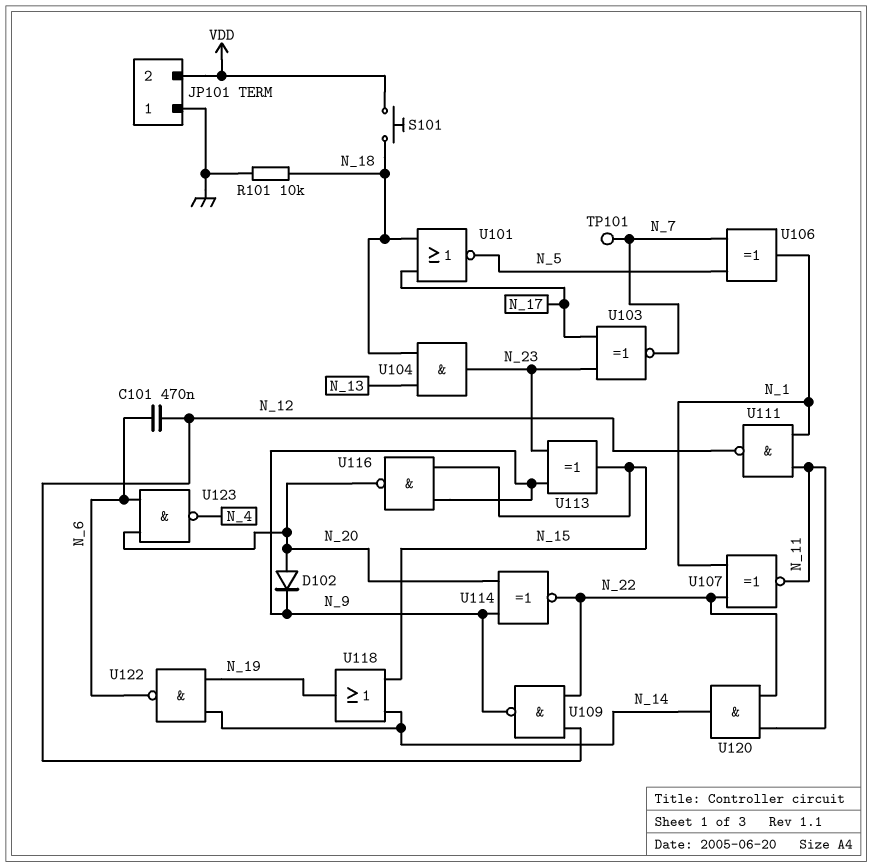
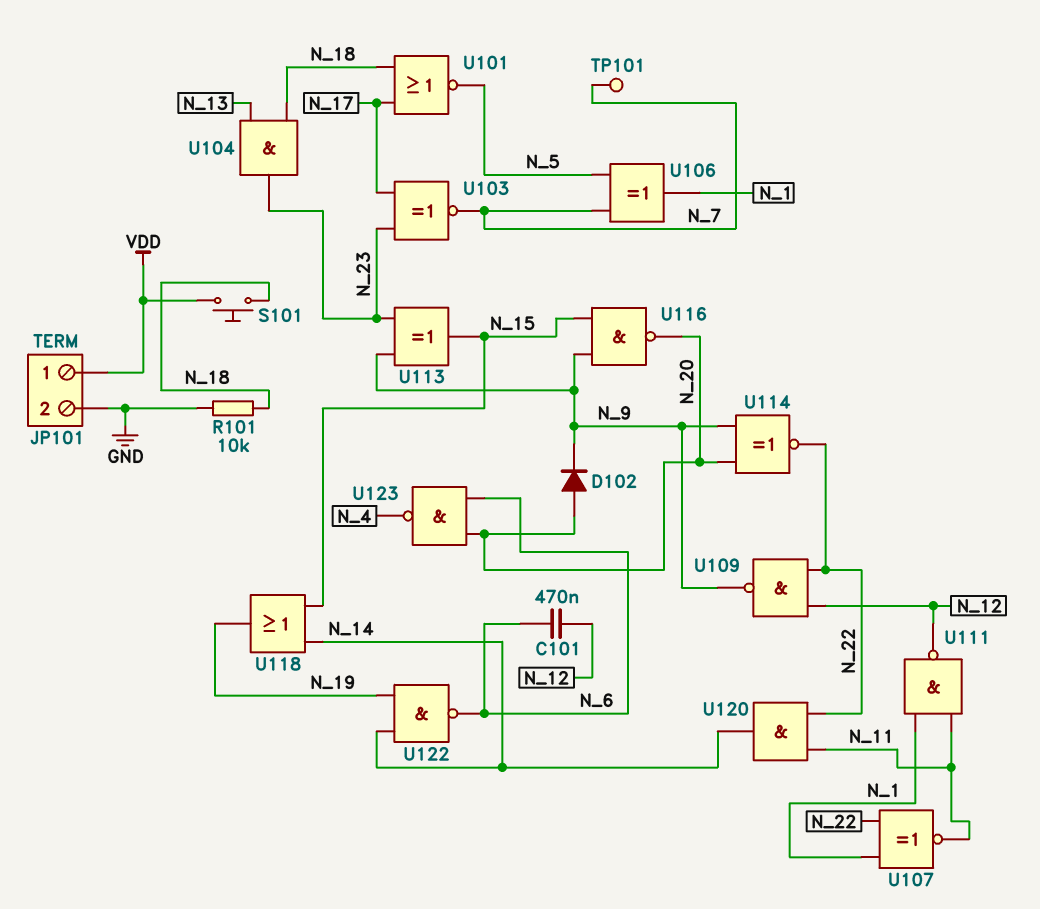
JP101 pin 1: GND -> VDD
JP101 pin 2: VDD -> GND

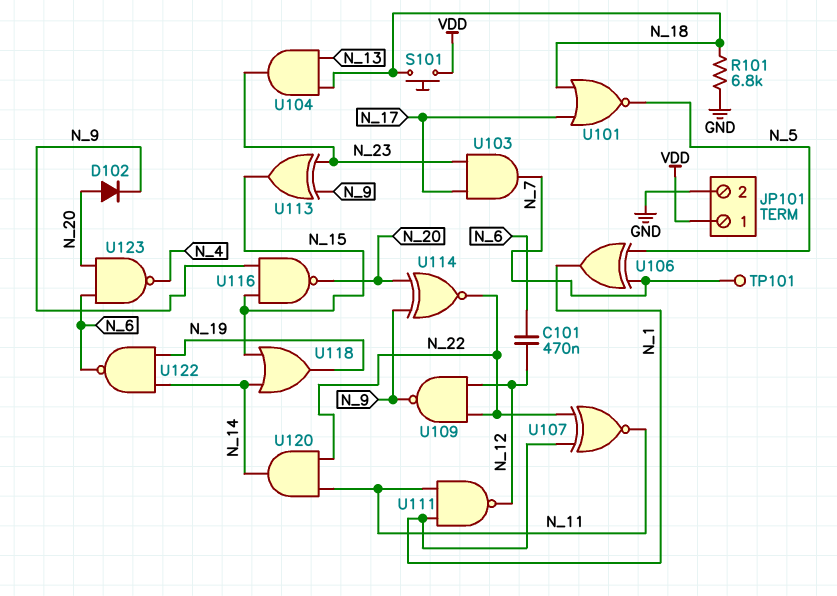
R101: 10k (GND, N_18) -> 6.8k (GND, N_18)
U103: XNOR (in N_17, in N_23, out N_7) -> AND (in N_17, in N_23, out N_7)

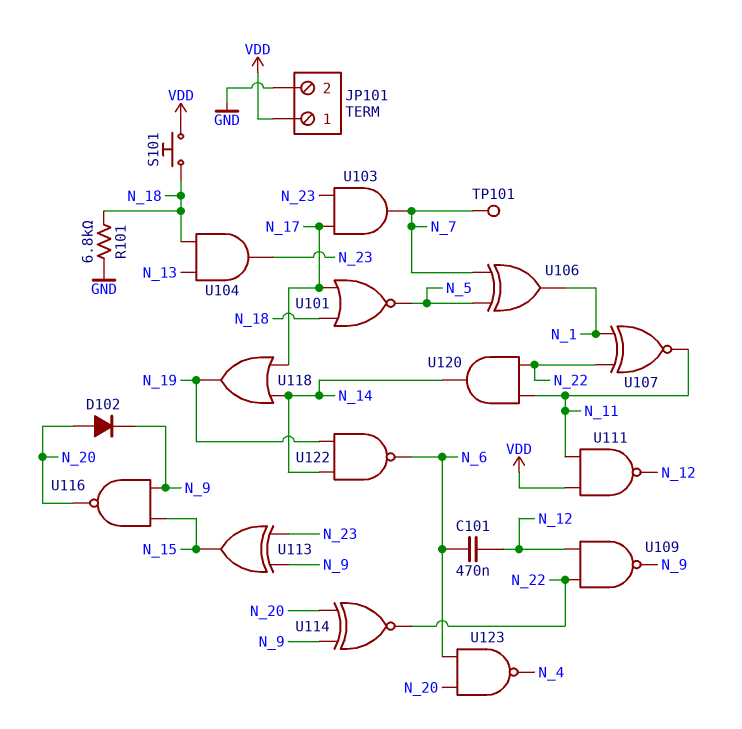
U111: NAND (in N_1, in N_11, out N_12) -> NAND (in N_11, in VDD, out N_12)
U118: OR (in N_14, in N_15, out N_19) -> OR (in N_14, in N_17, out N_19)

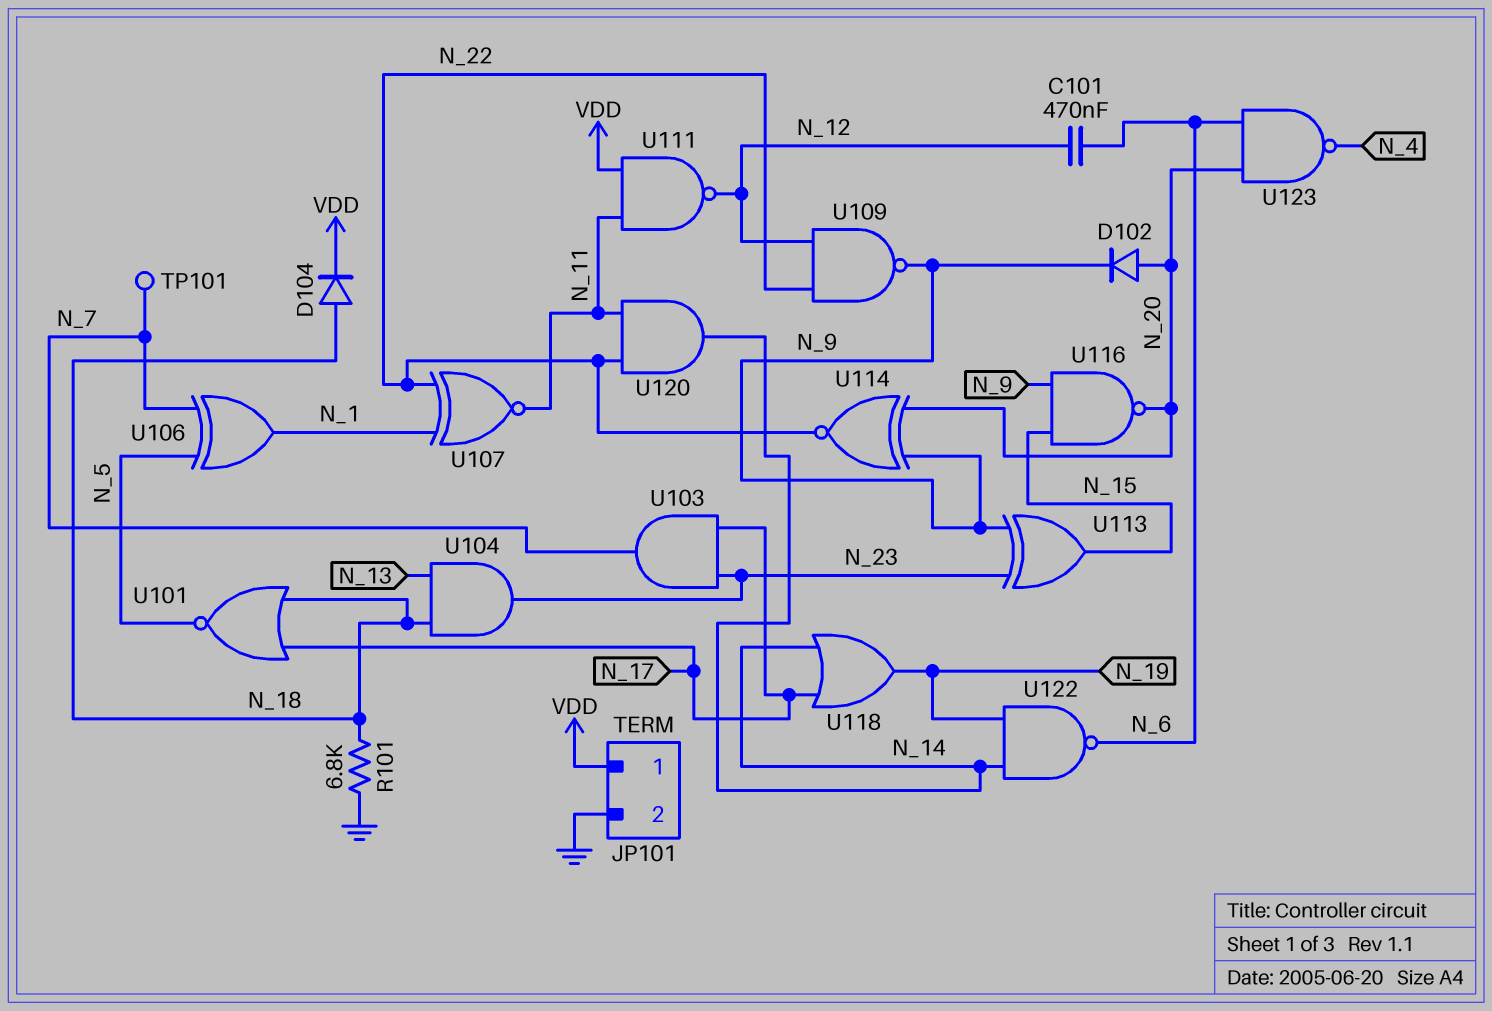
D104: none -> diode (A N_18, K VDD)
S101: button (N_18, VDD) -> none

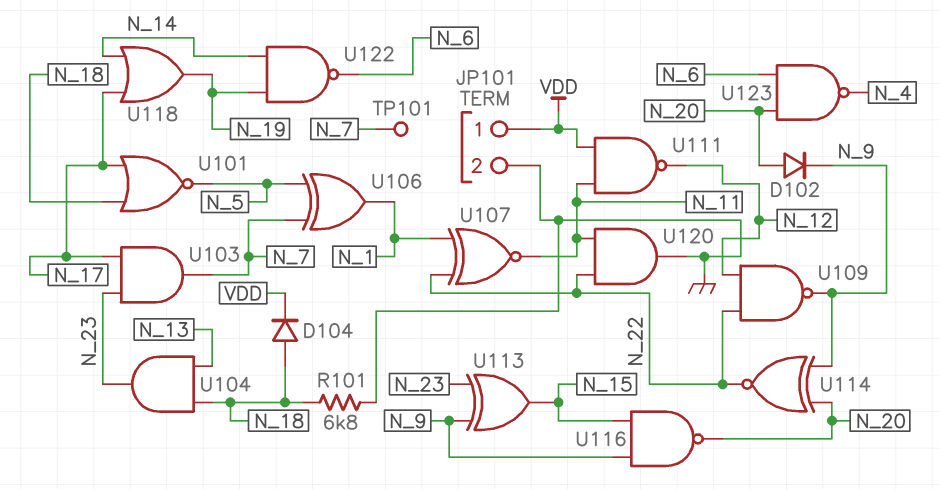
C101: 470nF (N_6, N_12) -> none
U120: AND (in N_11, in N_22, out N_14) -> AND (in N_11, in N_22, out GND)

